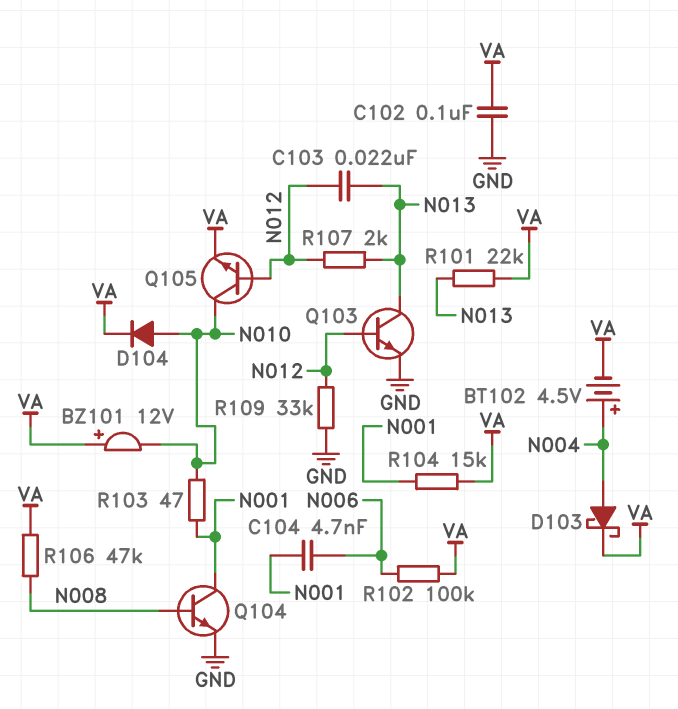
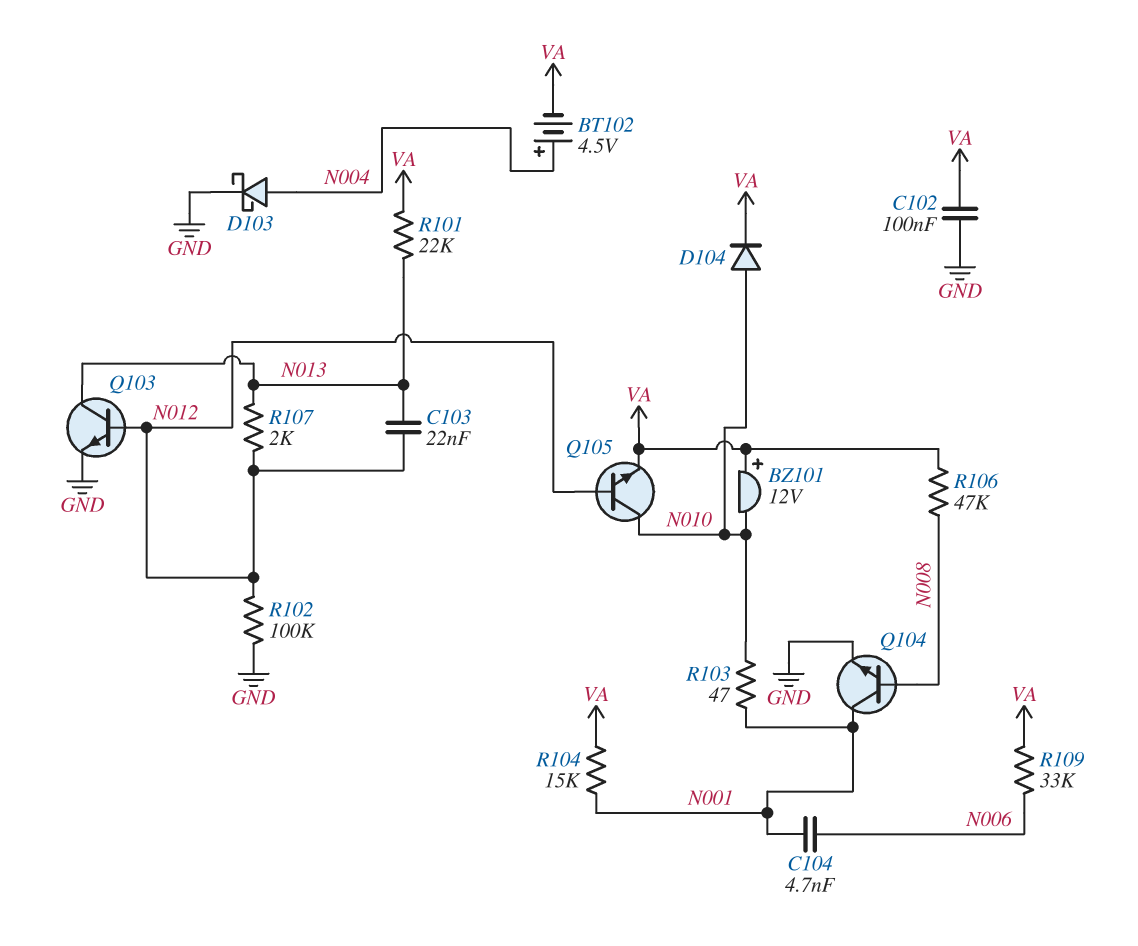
D103: schottky (A N004, K VA) -> schottky (A N004, K GND)
R102: 100k (N006, VA) -> 100k (GND, N012)
R109: 33k (GND, N012) -> 33k (N006, VA)

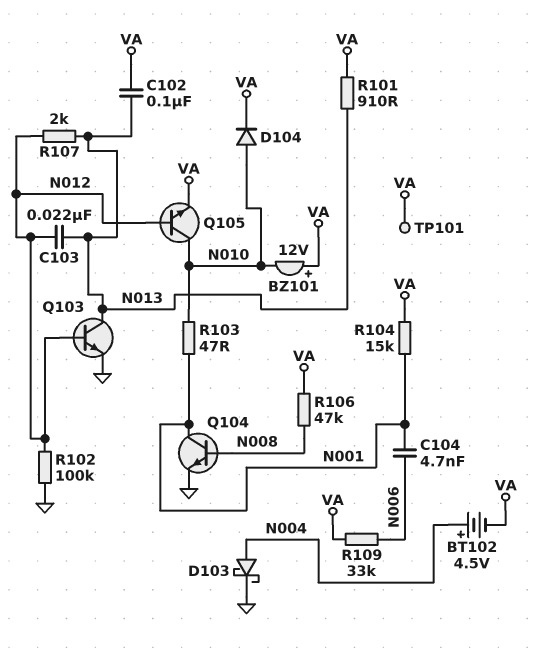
C102: 100nF (GND, VA) -> 100nF (N013, VA)
R101: 22k (N013, VA) -> 910 (N013, VA)
TP101: none -> test point (VA)

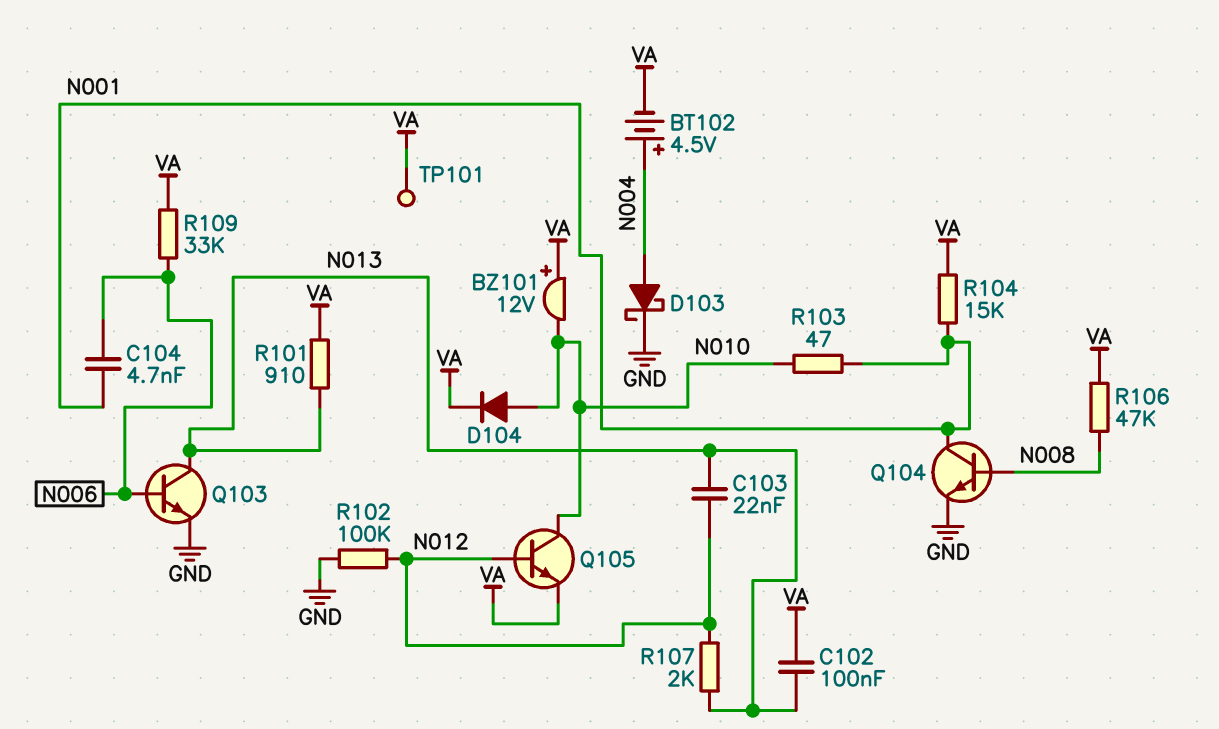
Q103: NPN (B N012, C N013, E GND) -> NPN (B N006, C N013, E GND)

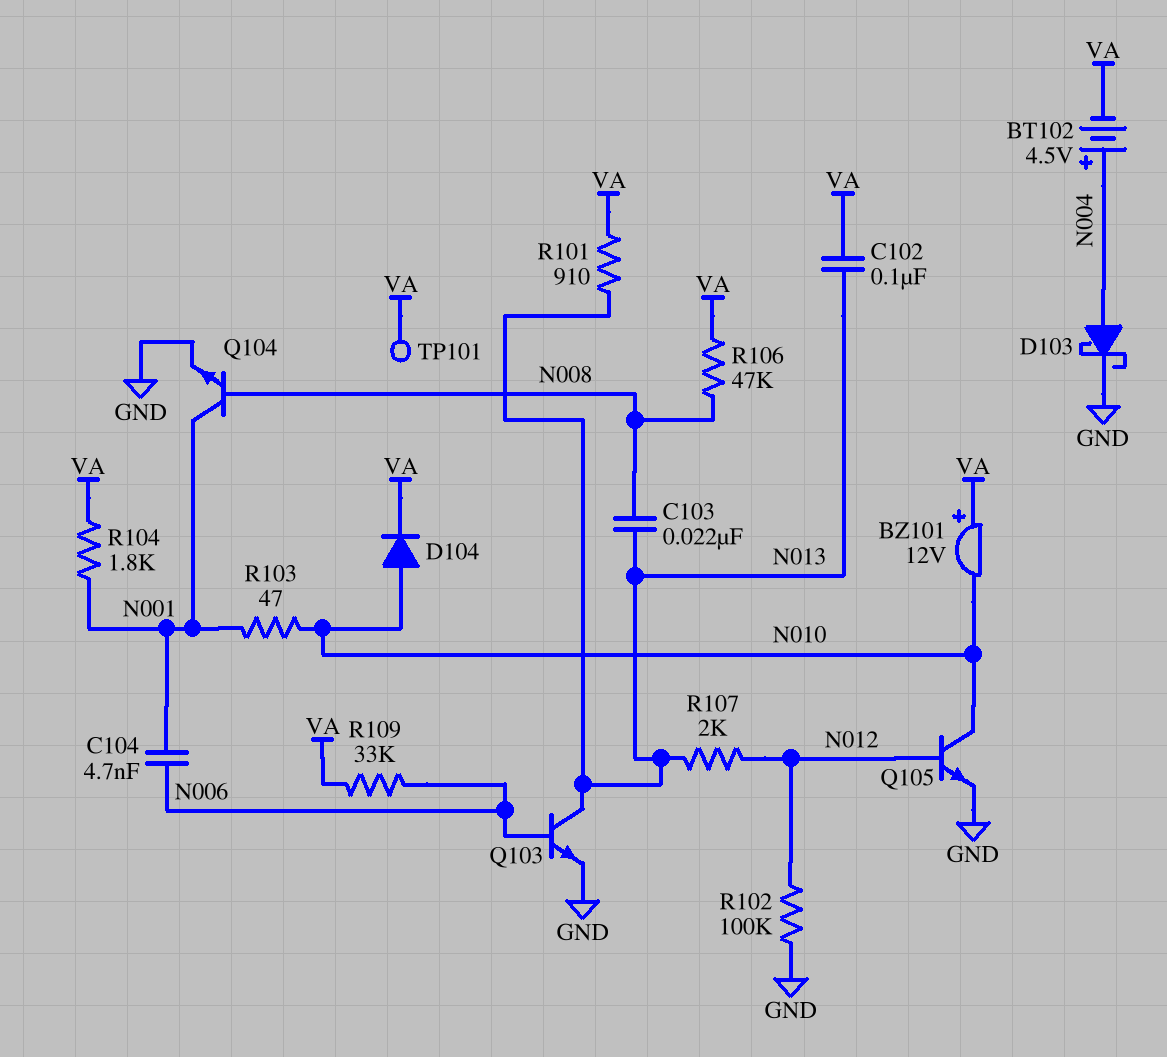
C103: 22nF (N012, N013) -> 22nF (N008, N013)
Q105: NPN (B N012, C N010, E VA) -> NPN (B N012, C N010, E GND)
R104: 15k (N001, VA) -> 1.8k (N001, VA)

